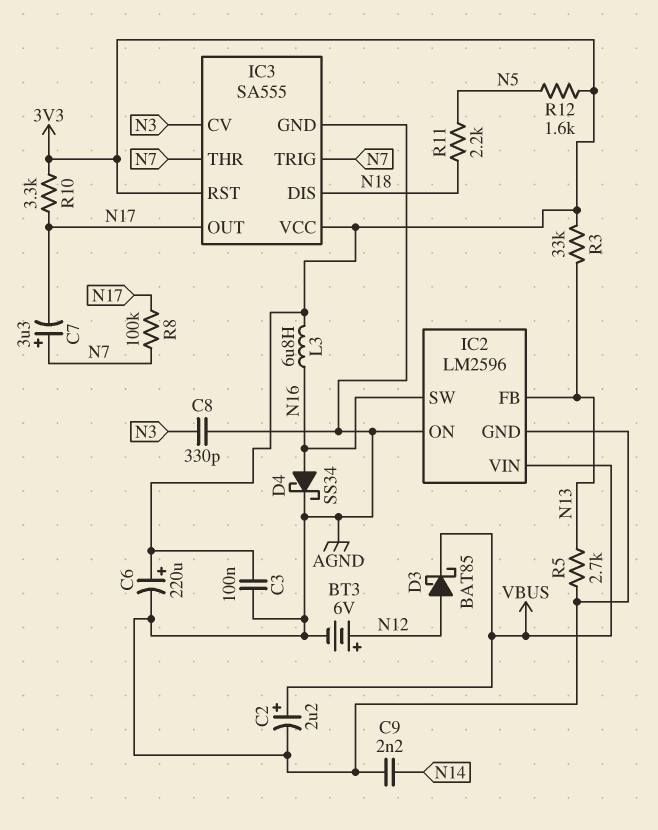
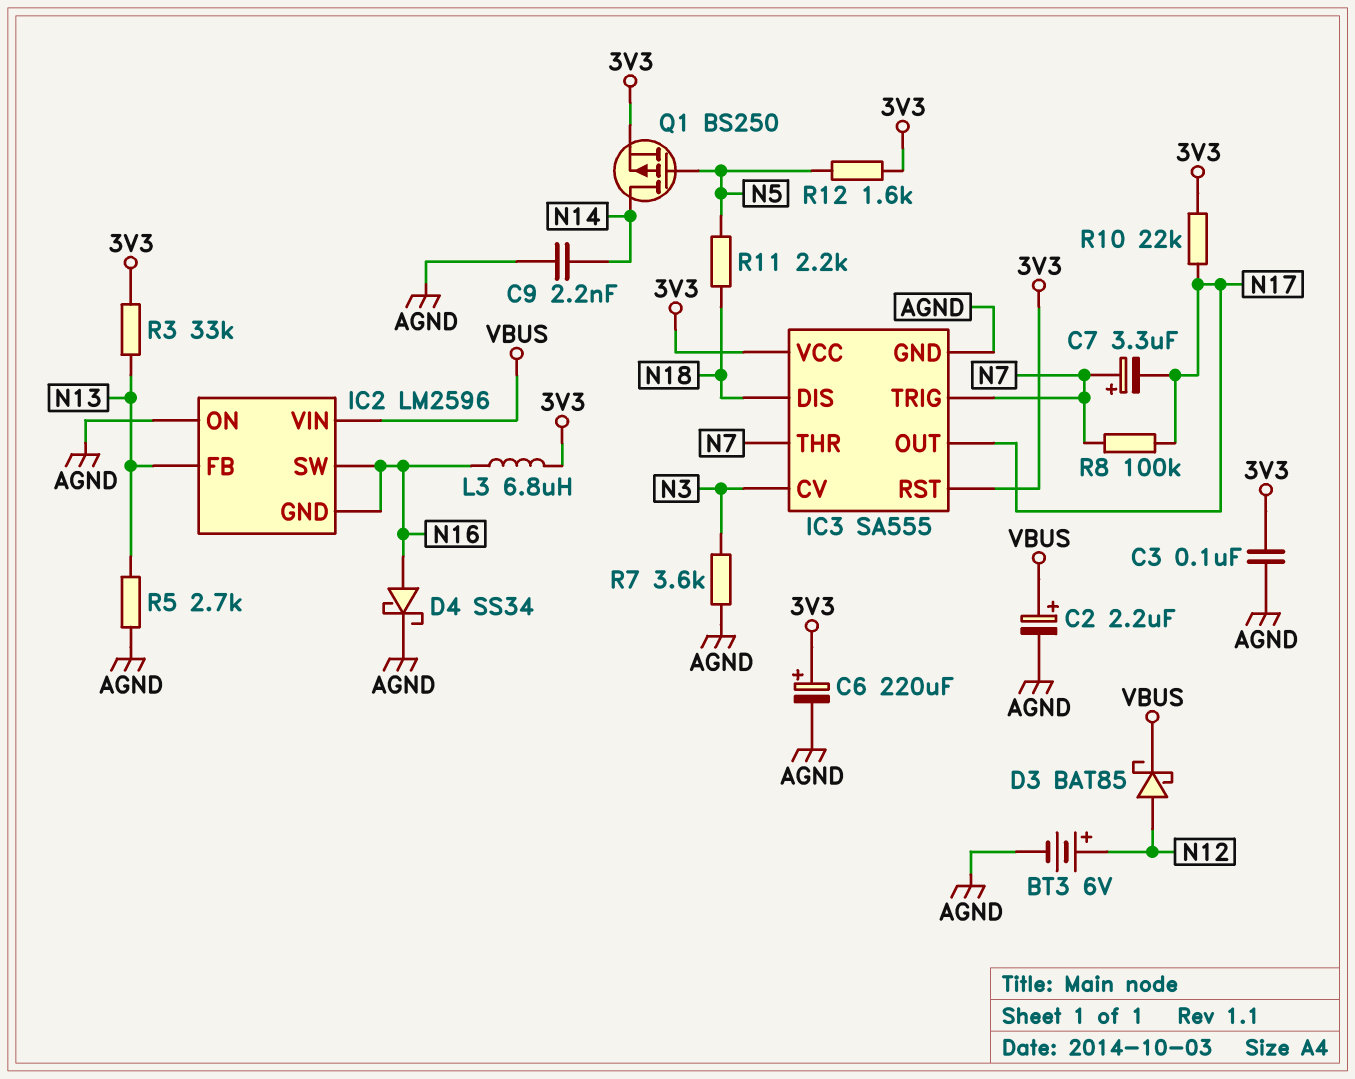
C8: 330pF (AGND, N3) -> none
IC2 pin GND: AGND -> N16
Q1: none -> PMOS BS250 (G N5, D N14, S 3V3)
R7: none -> 3.6k (AGND, N3)
R10: 3.3k (3V3, N17) -> 22k (3V3, N17)

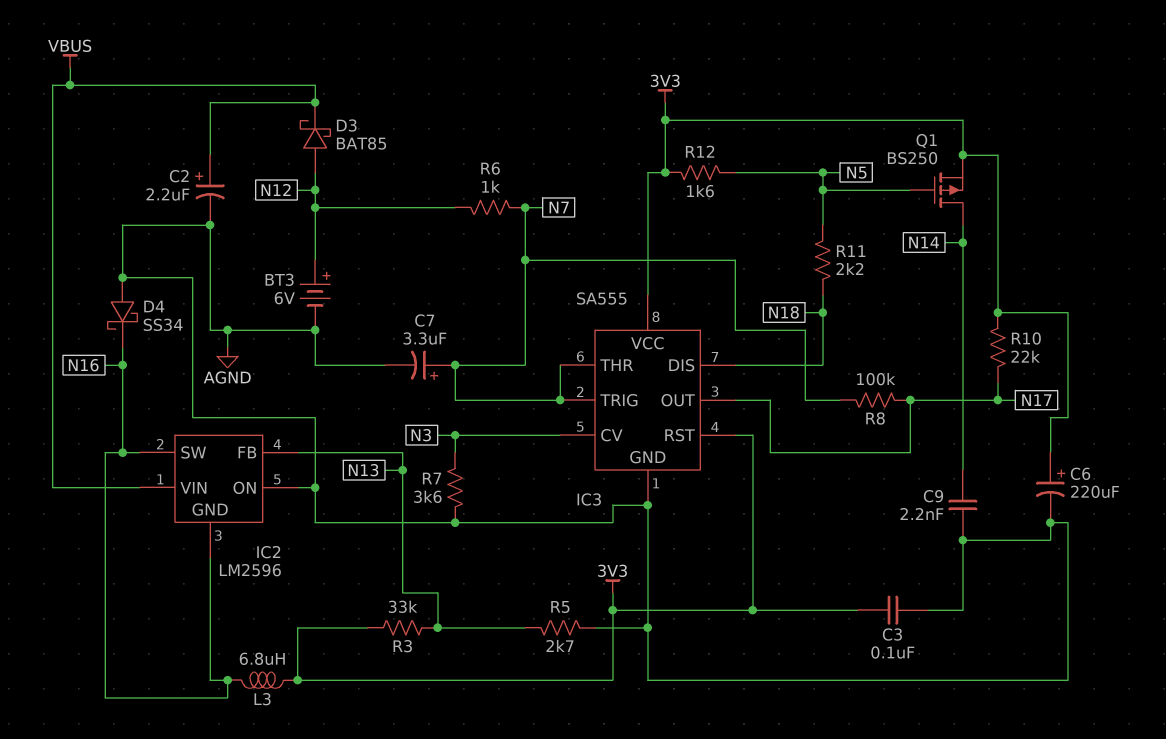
C7: 3.3uF (plus N7, minus N17) -> 3.3uF (plus N7, minus AGND)
D4: schottky SS34 (A N16, K AGND) -> schottky SS34 (A AGND, K N16)
R6: none -> 1k (N7, N12)

